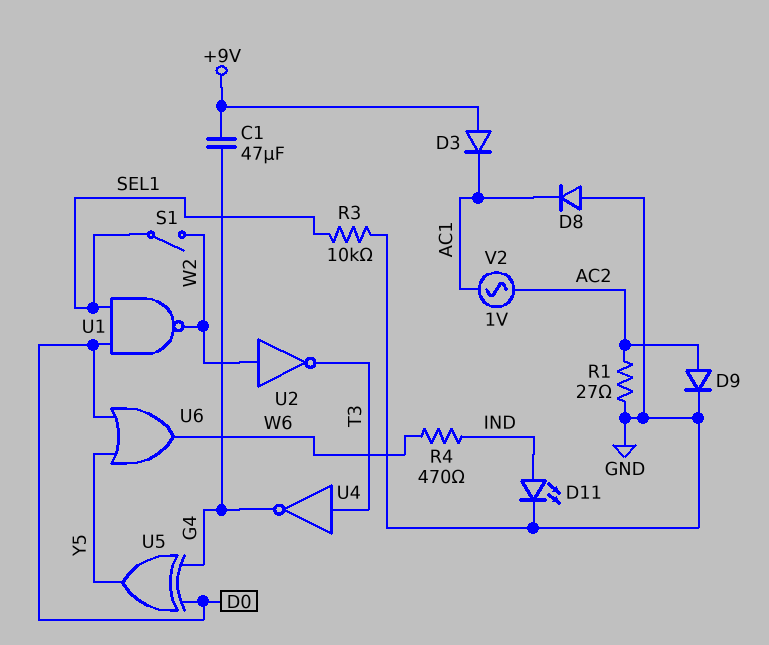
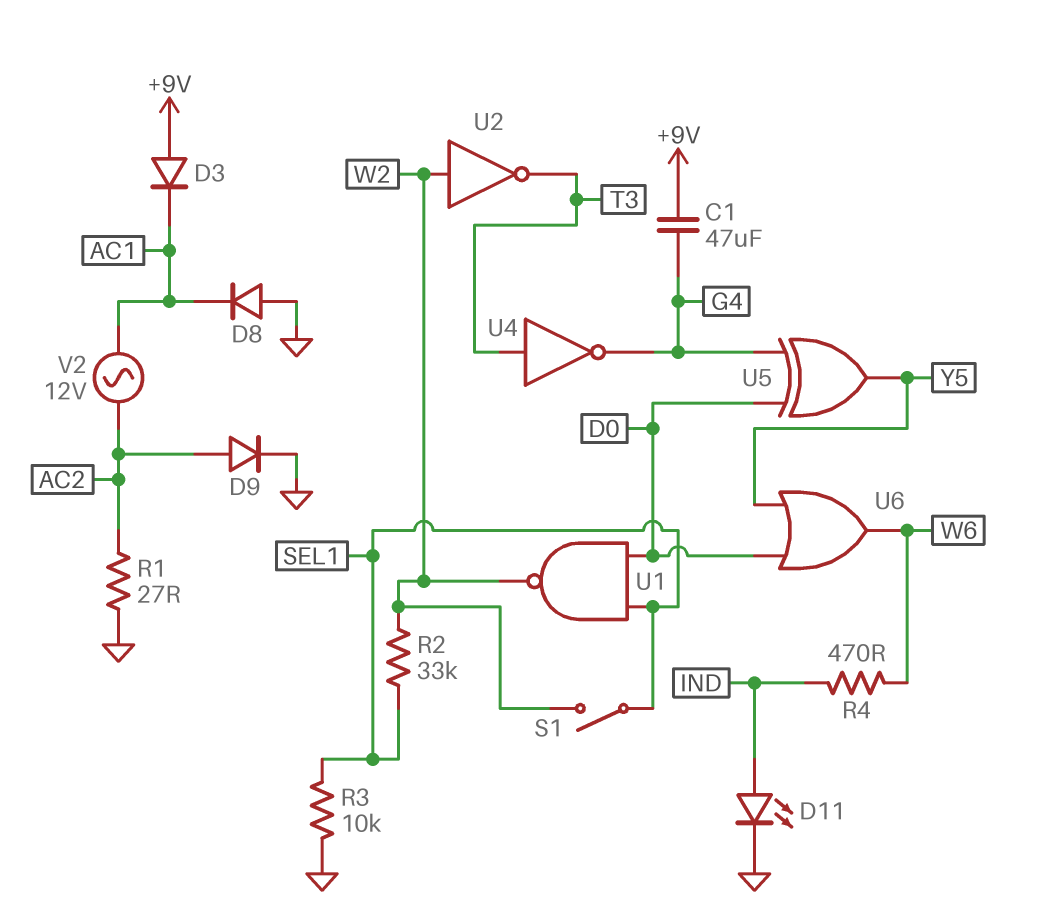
R2: none -> 33k (SEL1, W2)
V2: AC 1V (AC1, AC2) -> AC 12V (AC1, AC2)

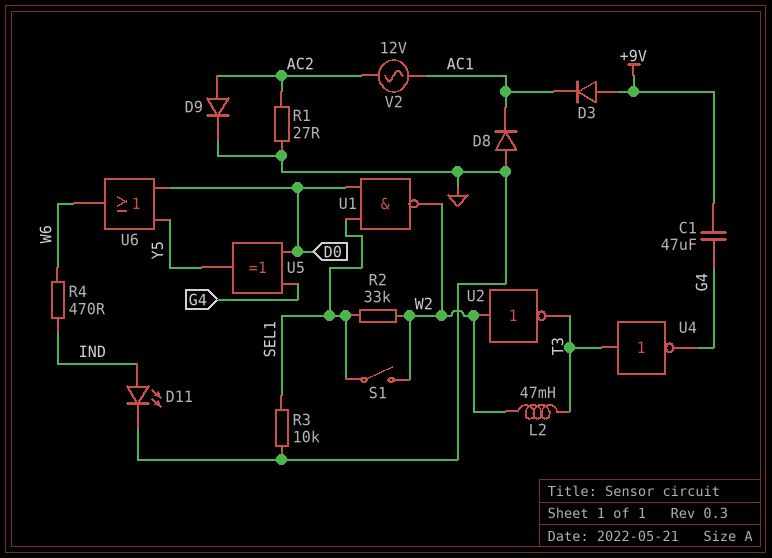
L2: none -> 47mH (T3, W2)

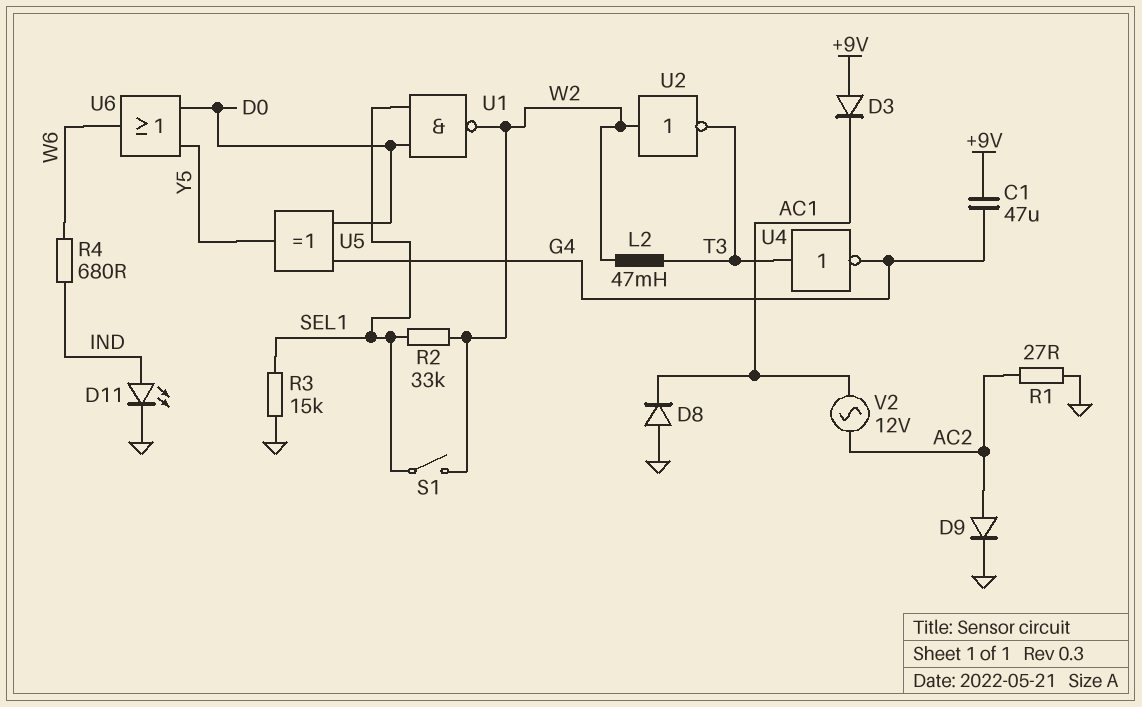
R3: 10k (GND, SEL1) -> 15k (GND, SEL1)
R4: 470 (IND, W6) -> 680 (IND, W6)

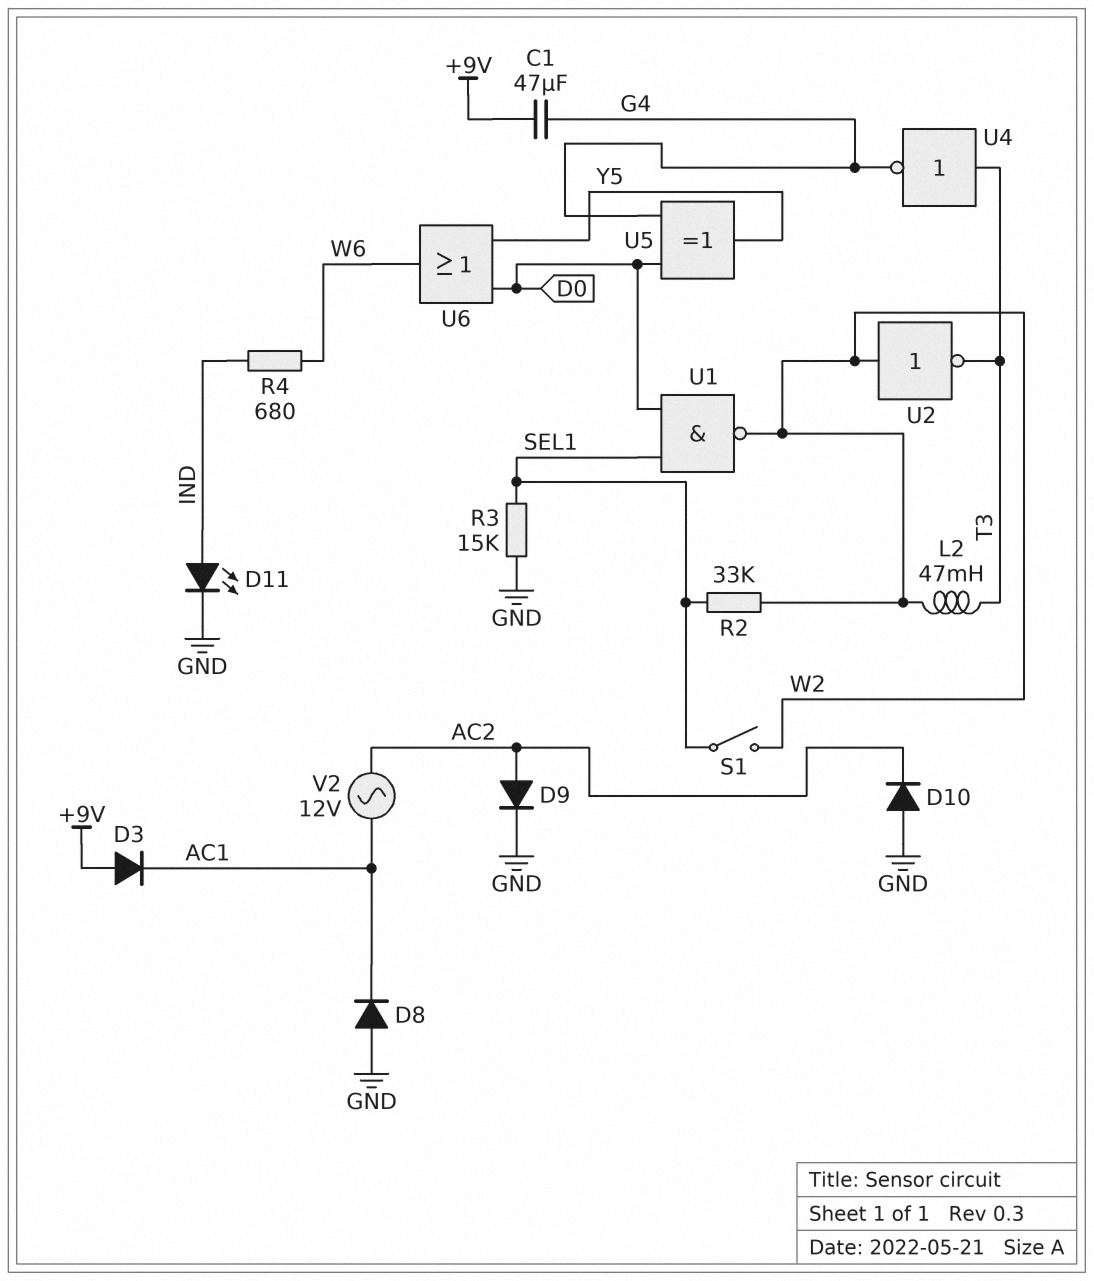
D10: none -> diode (A GND, K AC2)
R1: 27 (AC2, GND) -> none

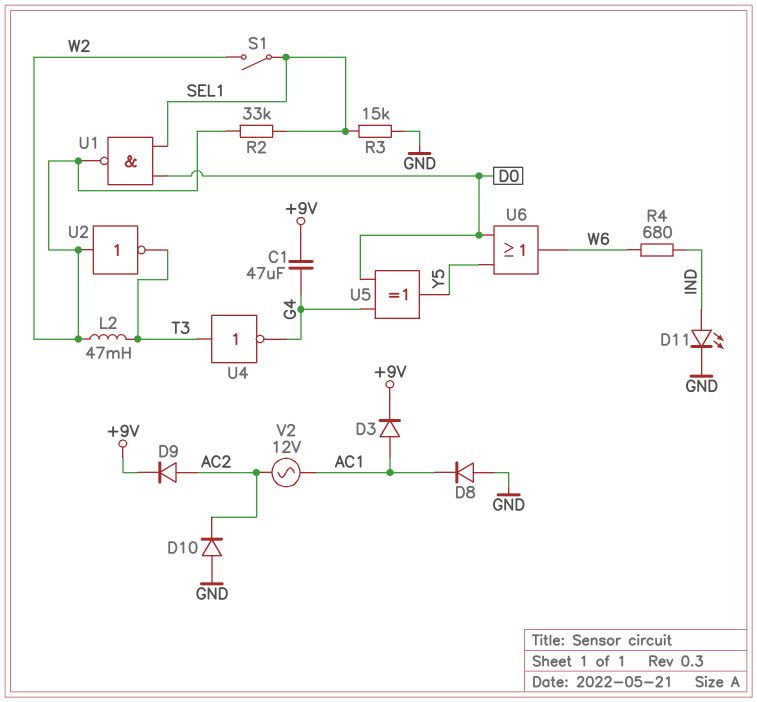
D3: diode (A +9V, K AC1) -> diode (A AC1, K +9V)
D9: diode (A AC2, K GND) -> diode (A AC2, K +9V)

